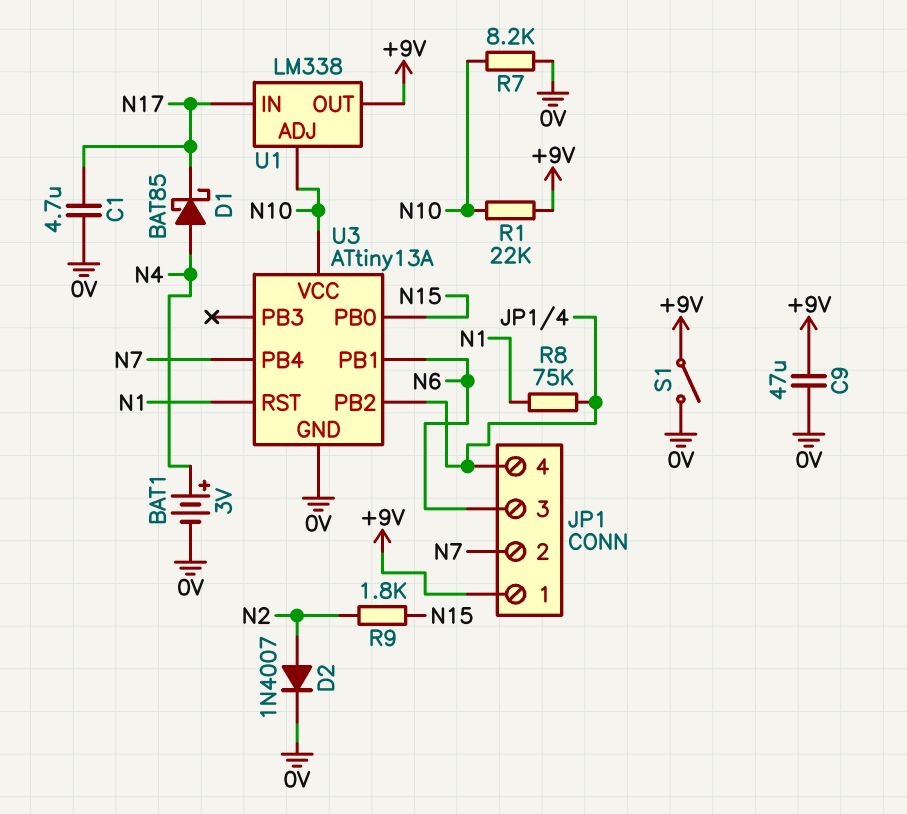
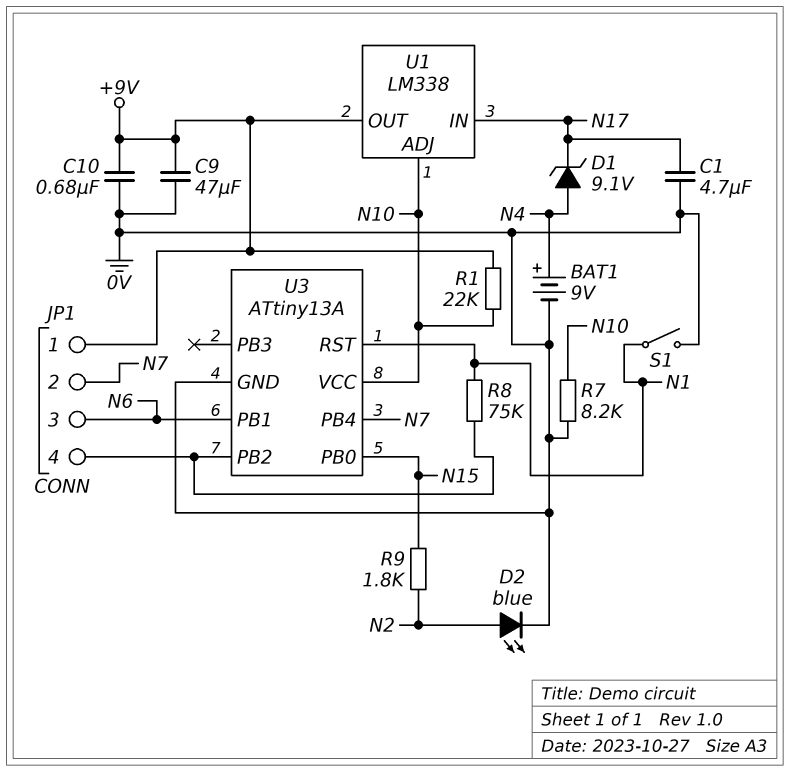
BAT1: 3V (plus N4, minus 0V) -> 9V (plus N4, minus 0V)
C10: none -> 680nF (+9V, 0V)
D1: schottky BAT85 (A N4, K N17) -> zener 9.1V (A N4, K N17)
D2: diode 1N4007 (A N2, K 0V) -> LED blue (A N2, K 0V)
S1: switch (+9V, 0V) -> switch (0V, N1)

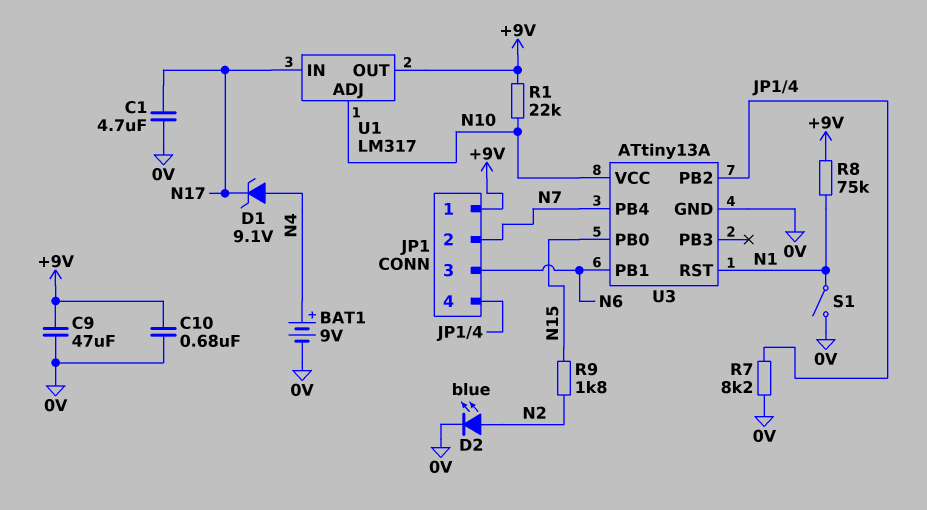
R7: 8.2k (0V, N10) -> 8.2k (0V, JP1/4)
R8: 75k (JP1/4, N1) -> 75k (+9V, N1)
U1: LM338 -> LM317

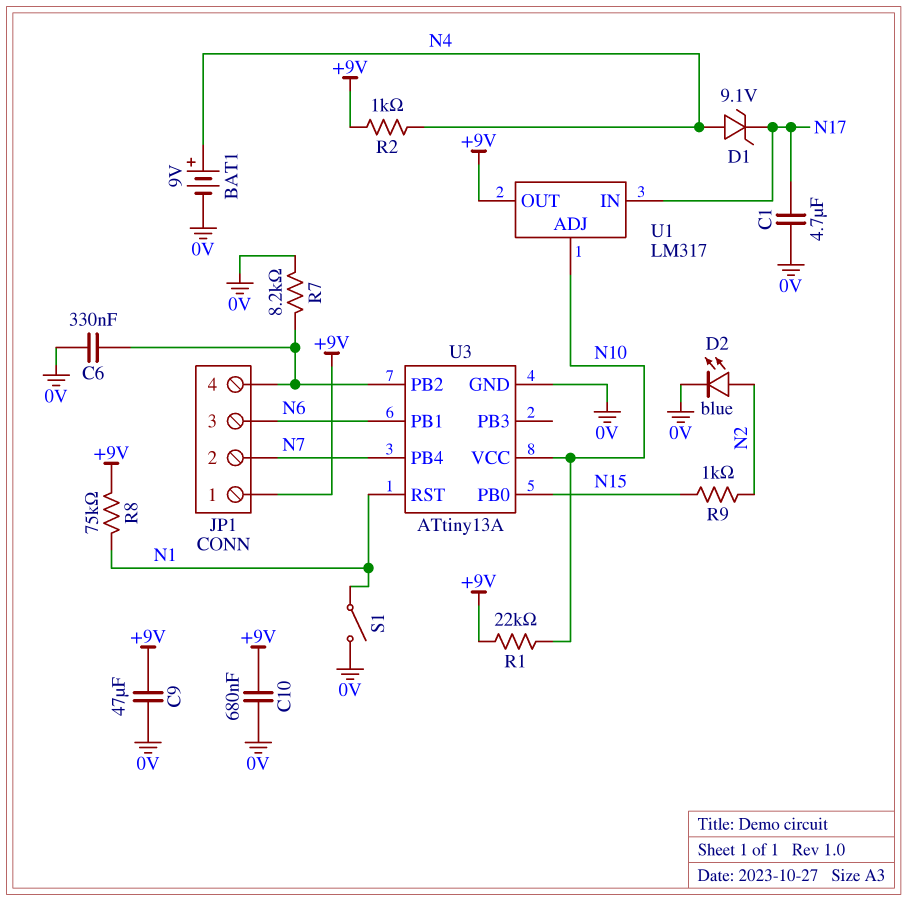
C6: none -> 330nF (0V, JP1/4)
R2: none -> 1k (+9V, N4)
R9: 1.8k (N2, N15) -> 1k (N2, N15)

